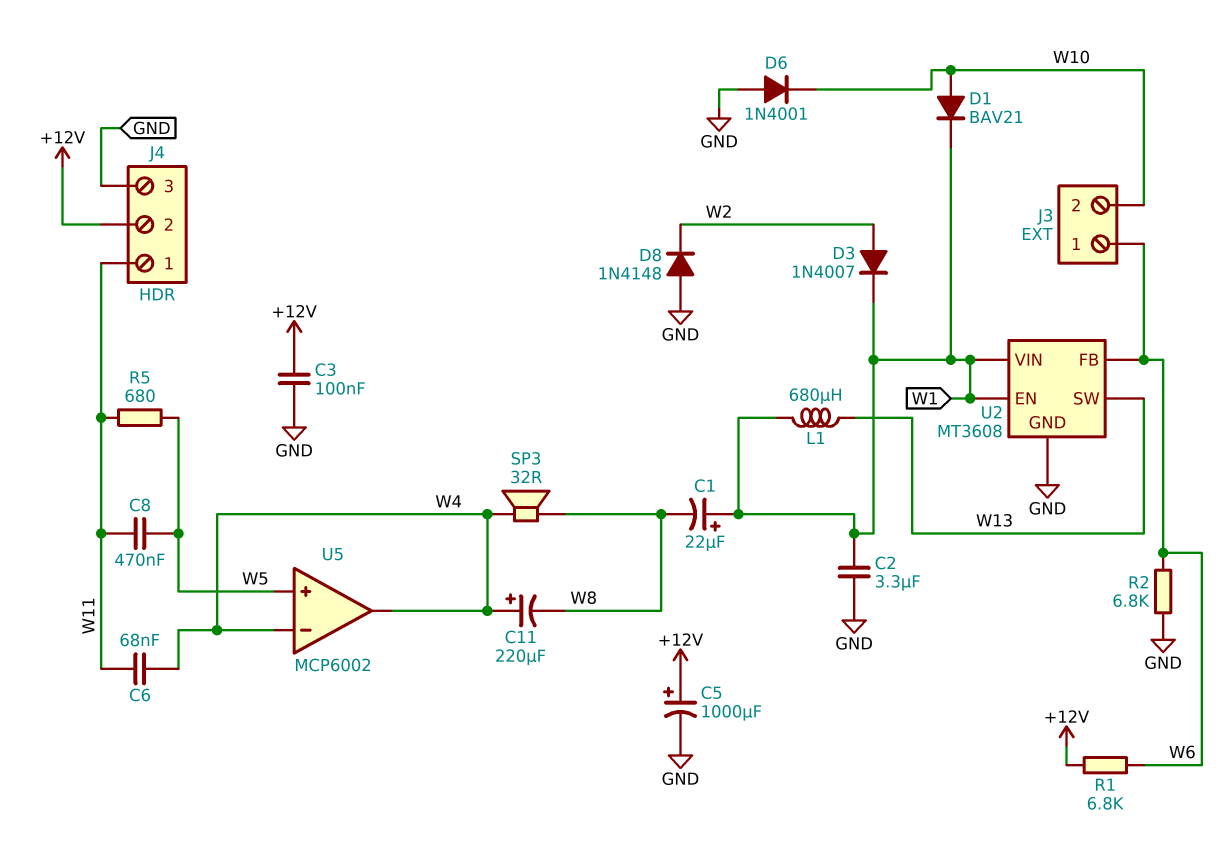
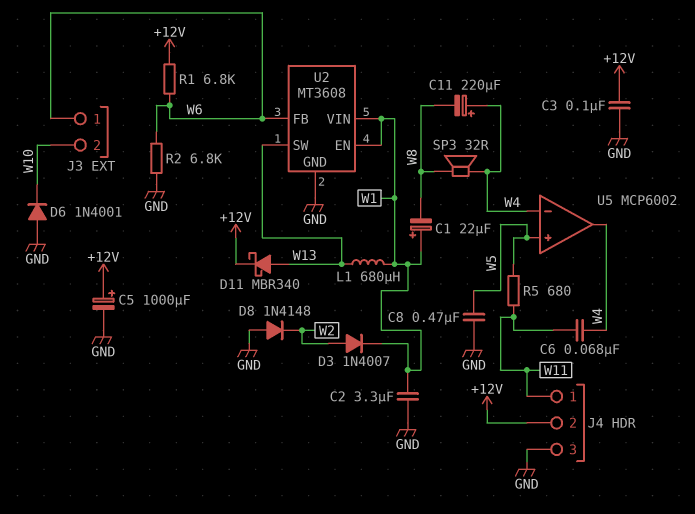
C8: 470nF (W5, W11) -> 470nF (GND, W5)
D1: diode BAV21 (A W10, K W1) -> none
D11: none -> schottky MBR340 (A W13, K +12V)

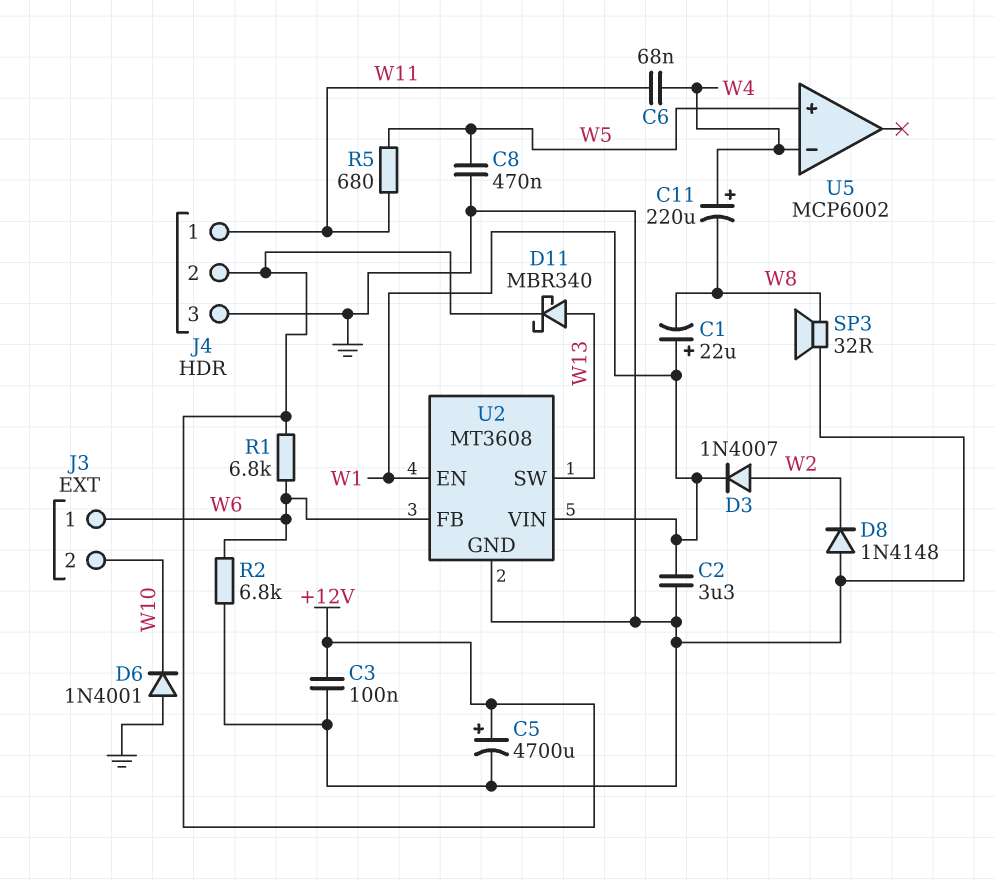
C5: 1000uF (plus +12V, minus GND) -> 4700uF (plus +12V, minus GND)
L1: 680uH (W1, W13) -> none
SP3: speaker 32R (W4, W8) -> speaker 32R (GND, W8)
U5 pin out: W4 -> none

